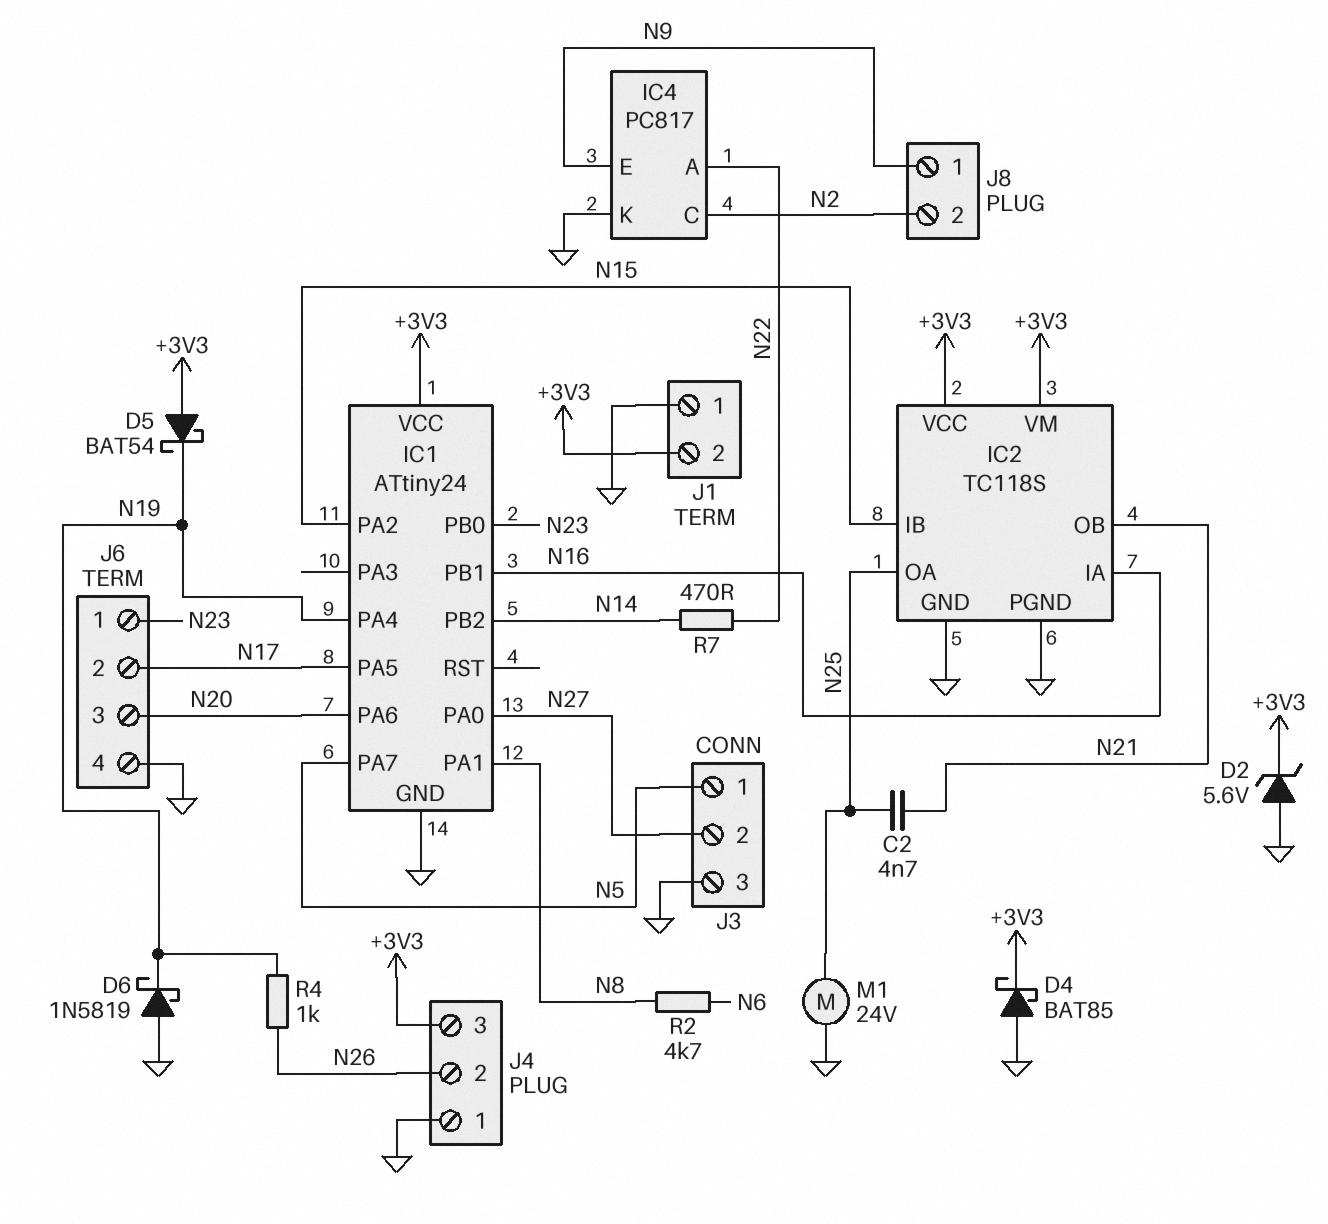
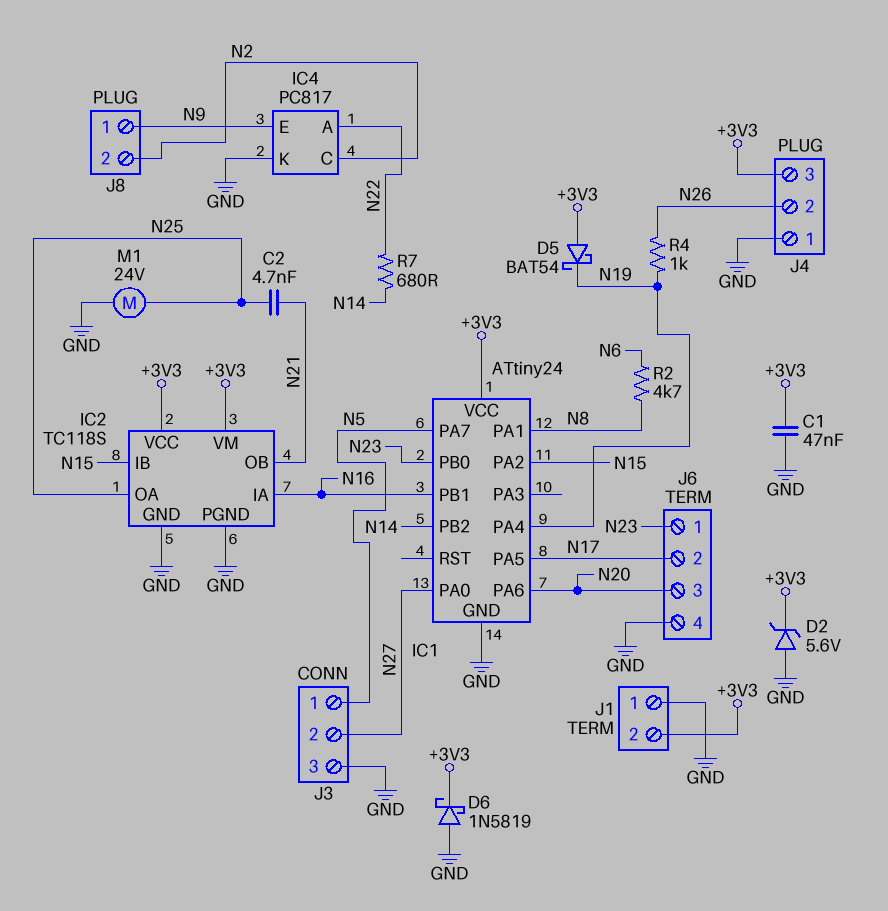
C1: none -> 47nF (+3V3, GND)
D4: schottky BAT85 (A GND, K +3V3) -> none
D6: schottky 1N5819 (A GND, K N19) -> schottky 1N5819 (A GND, K +3V3)
R7: 470 (N14, N22) -> 680 (N14, N22)

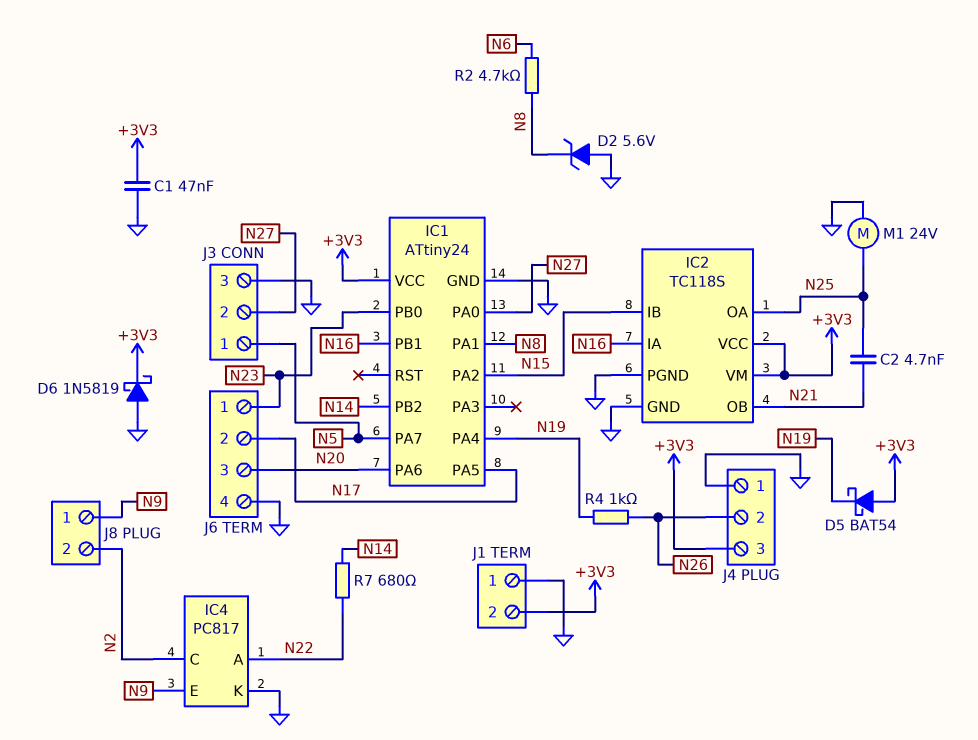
D2: zener 5.6V (A GND, K +3V3) -> zener 5.6V (A GND, K N8)

